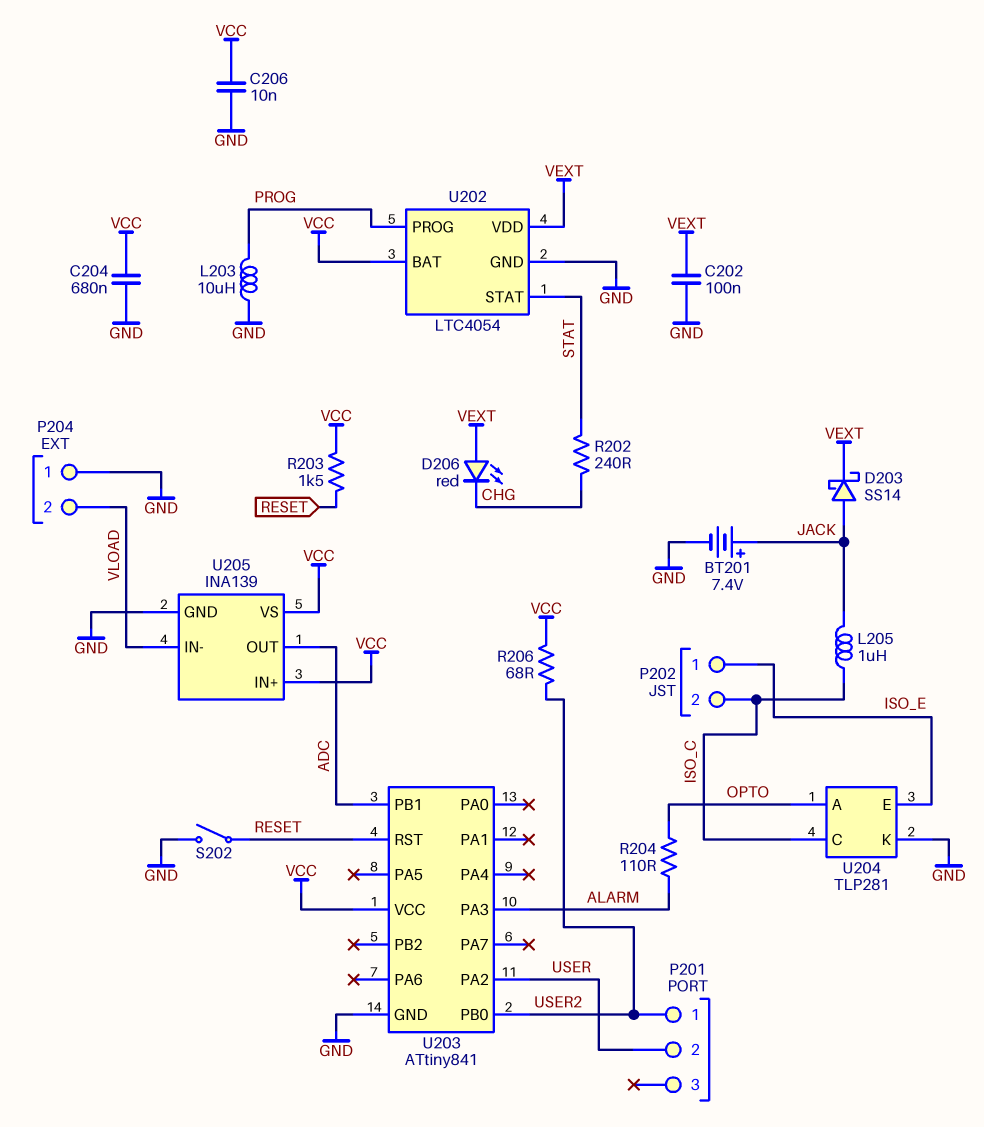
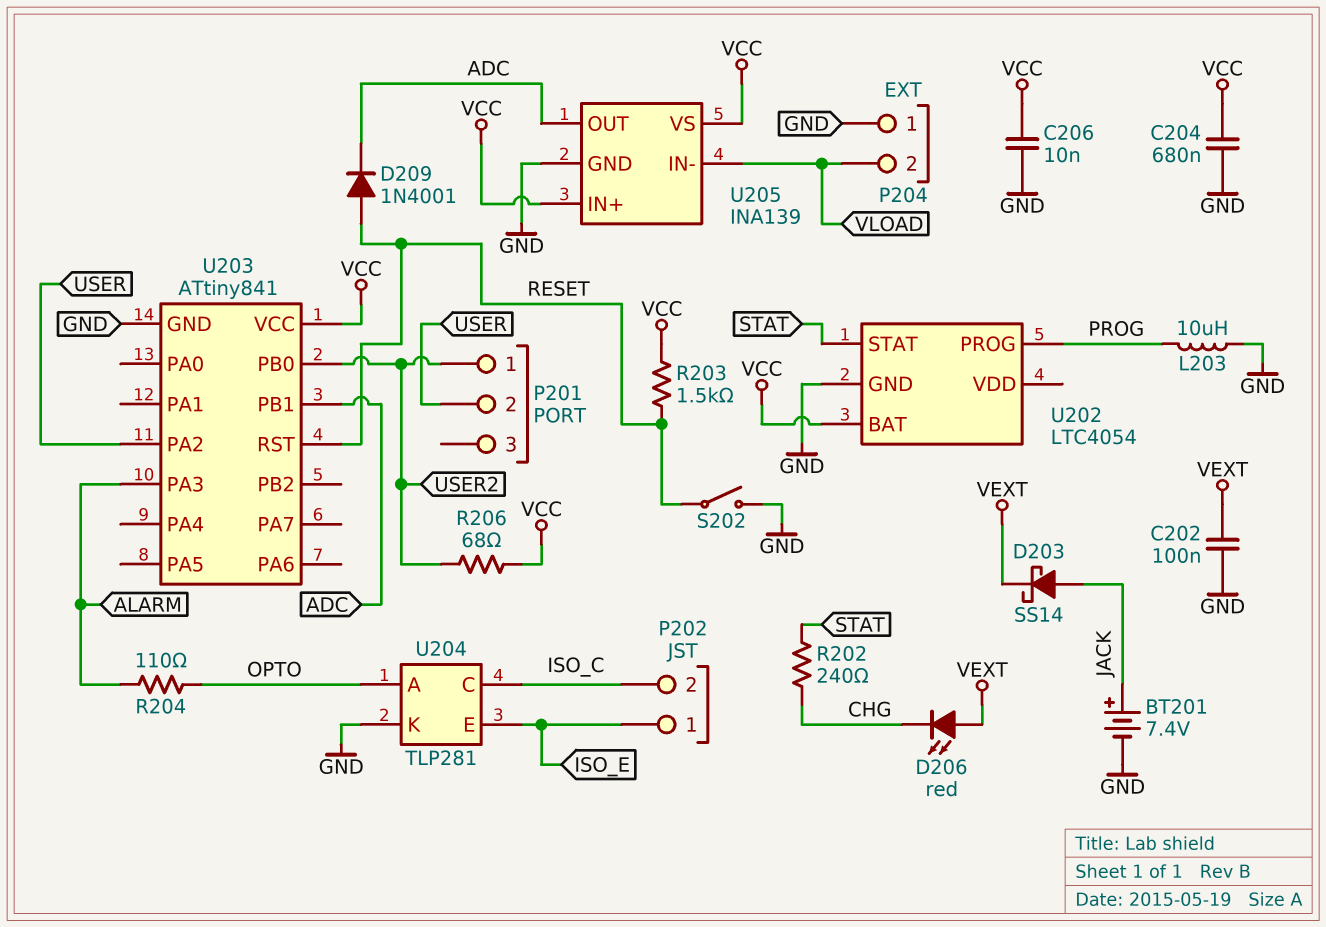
D209: none -> diode 1N4001 (A RESET, K ADC)
L205: 1uH (ISO_C, JACK) -> none
U202 pin VDD: VEXT -> none

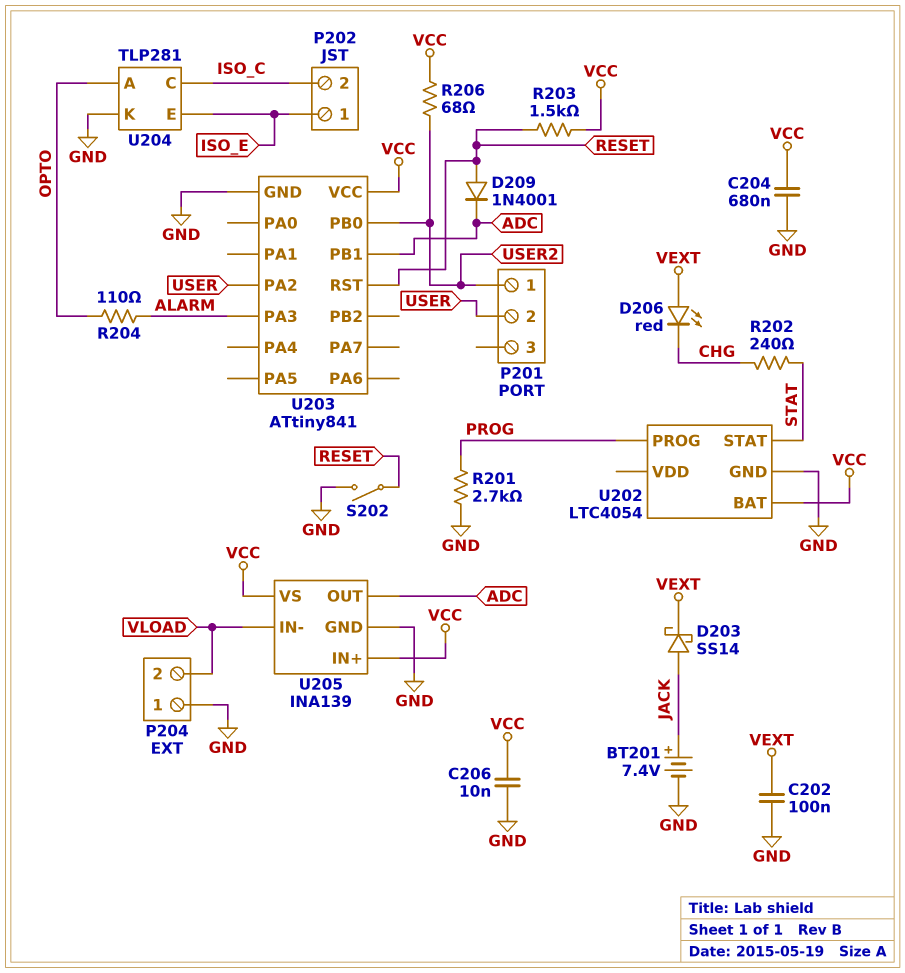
L203: 10uH (GND, PROG) -> none
R201: none -> 2.7k (GND, PROG)

